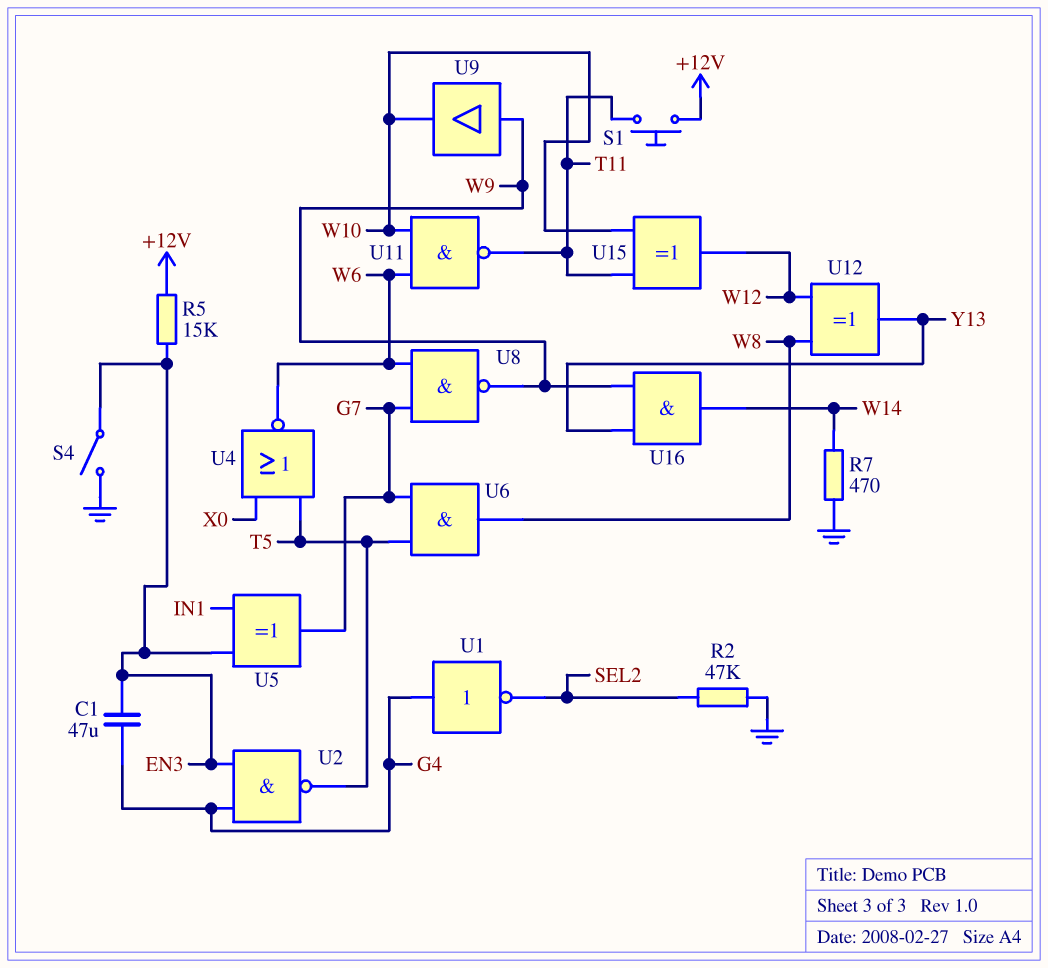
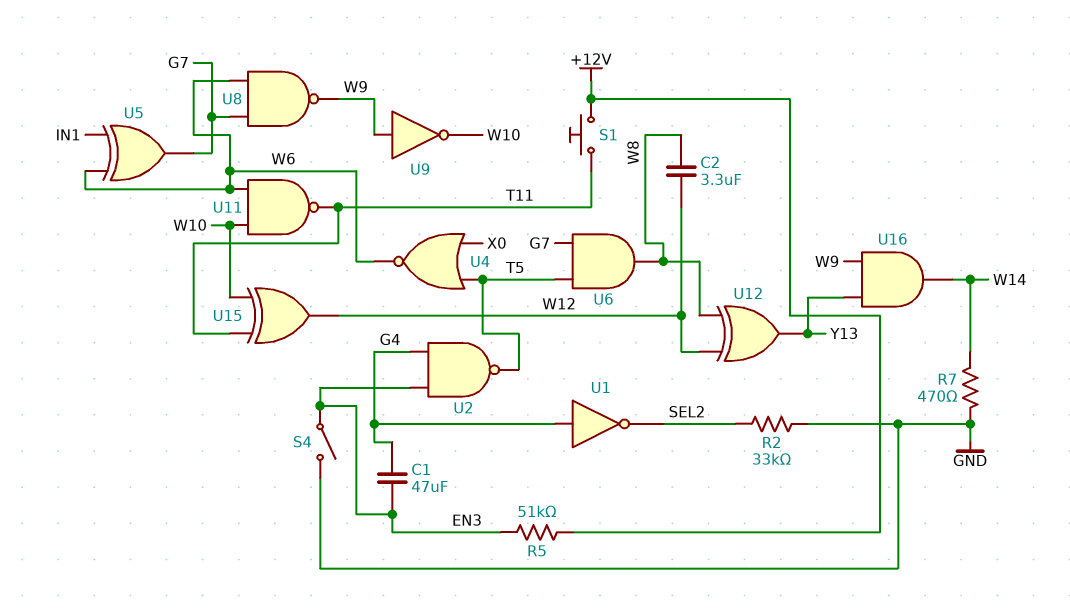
C2: none -> 3.3uF (W8, W12)
R2: 47k (GND, SEL2) -> 33k (GND, SEL2)
R5: 15k (+12V, EN3) -> 51k (+12V, EN3)
U5: XOR (in EN3, in IN1, out G7) -> XOR (in IN1, in W6, out G7)
U9: buffer (in W9, out W10) -> NOT (in W9, out W10)

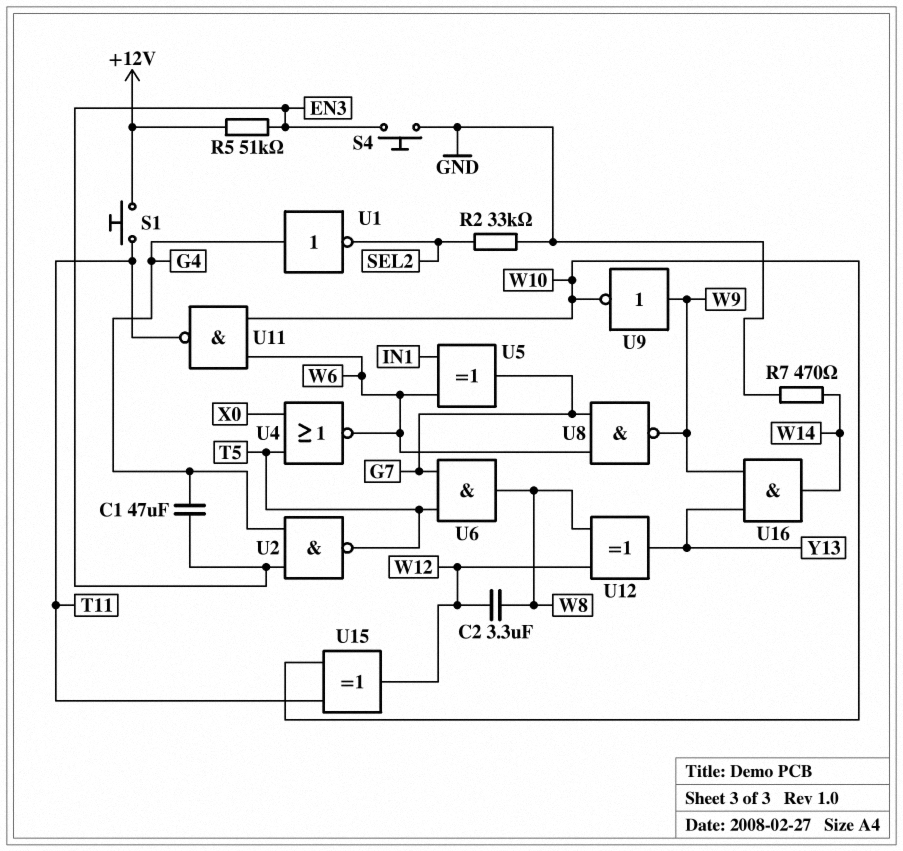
S4: switch (EN3, GND) -> button (EN3, GND)

